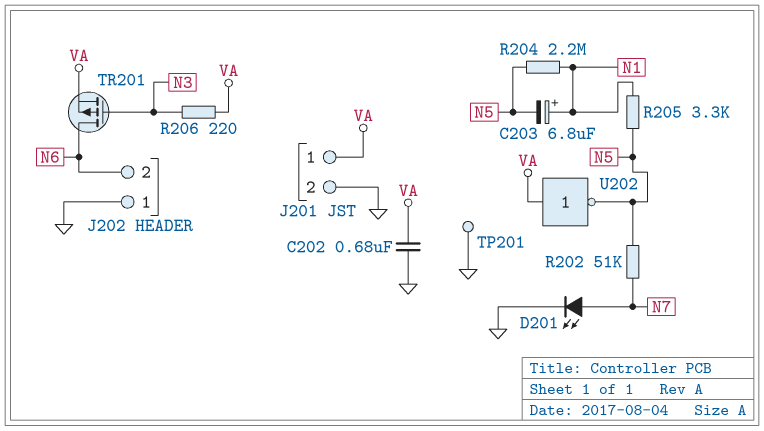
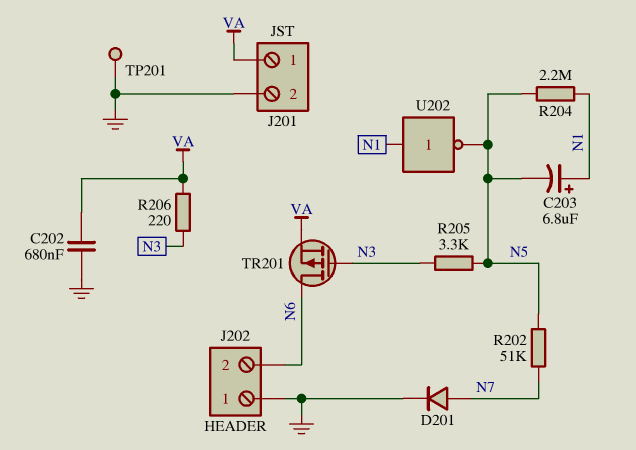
D201: LED (A N7, K GND) -> diode (A N7, K GND)
R205: 3.3k (N1, N5) -> 3.3k (N3, N5)
U202: NOT (in VA, out N5) -> NOT (in N1, out N5)

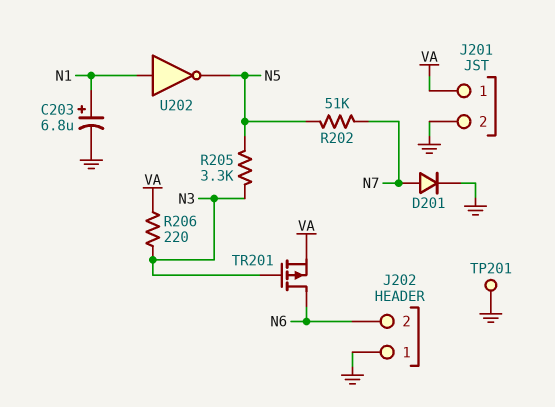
C202: 680nF (GND, VA) -> none
C203: 6.8uF (plus N1, minus N5) -> 6.8uF (plus N1, minus GND)
R204: 2.2M (N1, N5) -> none

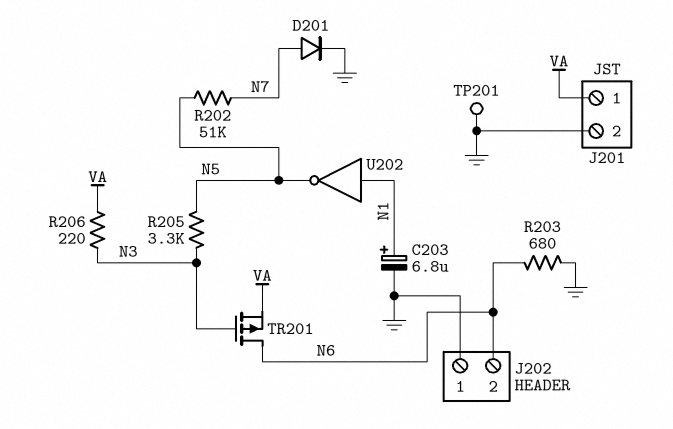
R203: none -> 680 (GND, N6)

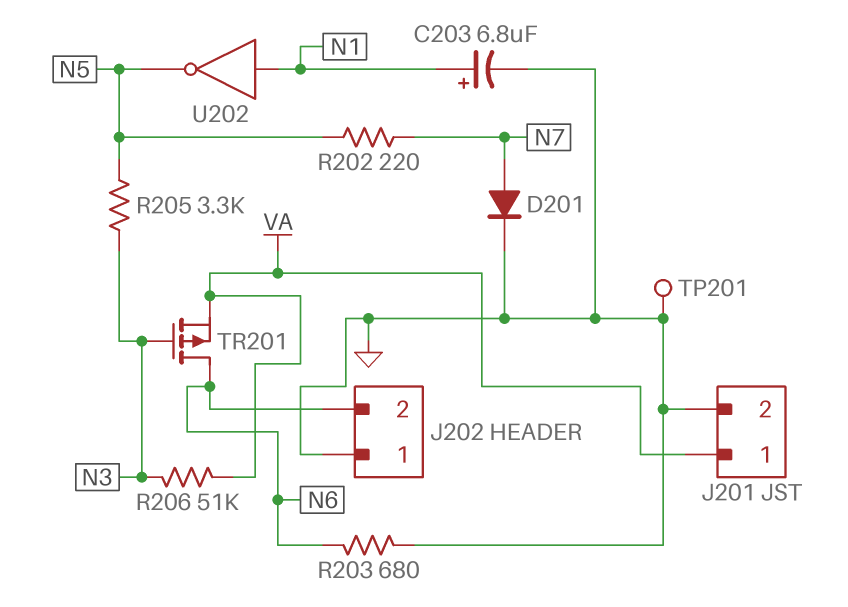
R202: 51k (N5, N7) -> 220 (N5, N7)
R206: 220 (N3, VA) -> 51k (N3, VA)

